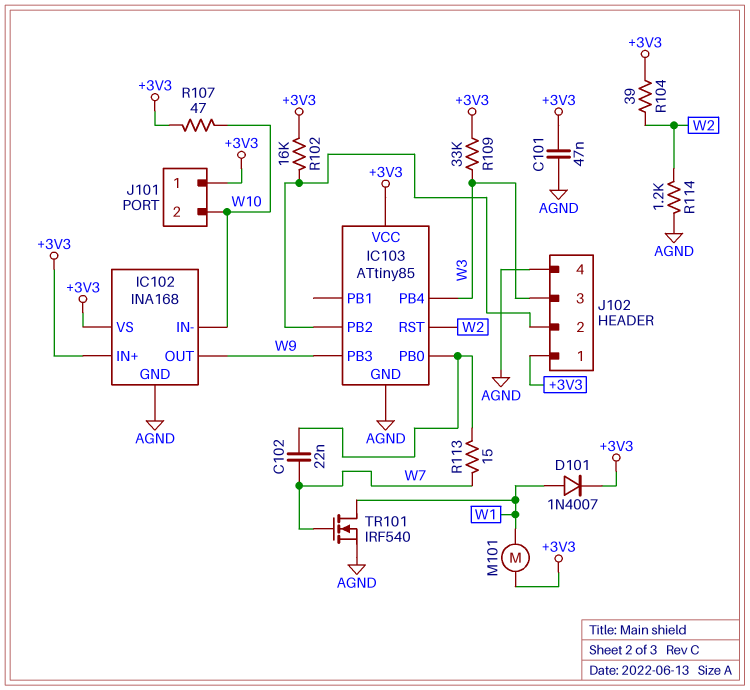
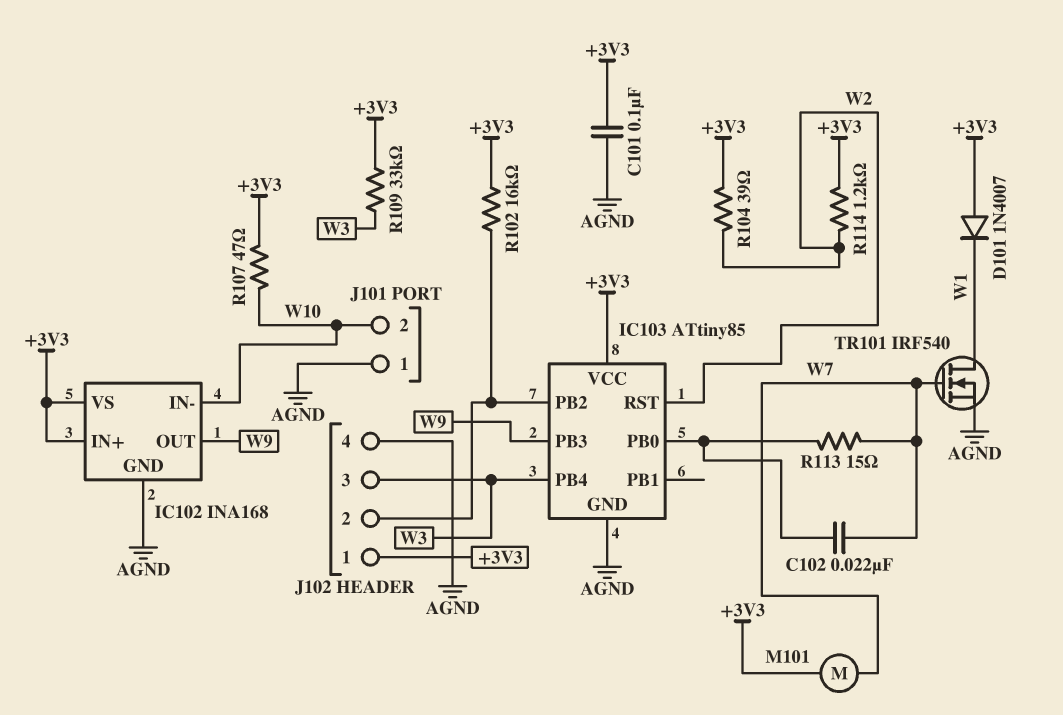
C101: 47nF (+3V3, AGND) -> 100nF (+3V3, AGND)
D101: diode 1N4007 (A W1, K +3V3) -> diode 1N4007 (A +3V3, K W1)
J101 pin 1: +3V3 -> AGND
M101: motor (+3V3, W1) -> motor (+3V3, W7)
R114: 1.2k (AGND, W2) -> 1.2k (+3V3, W2)

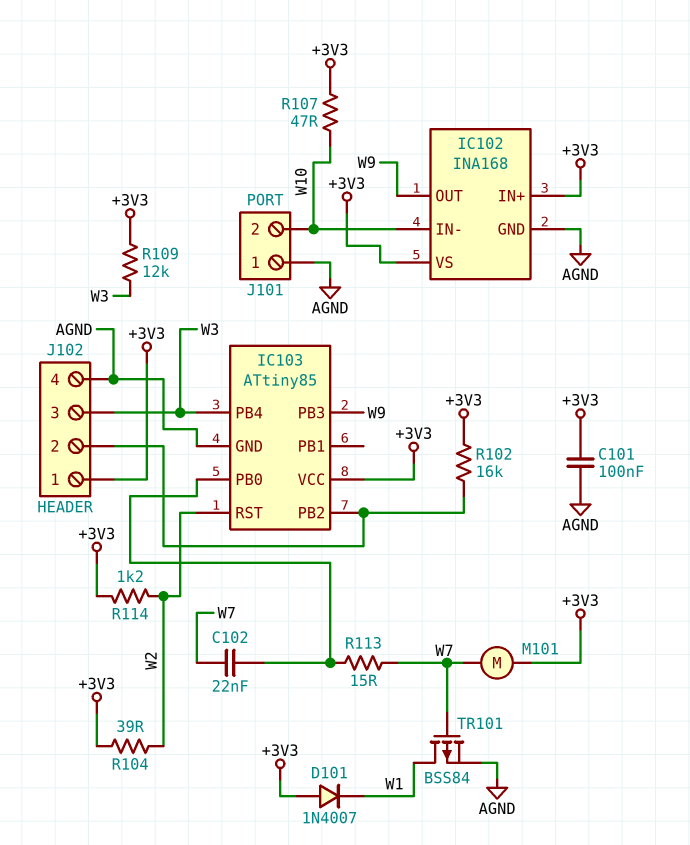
R109: 33k (+3V3, W3) -> 12k (+3V3, W3)
TR101: NMOS IRF540 (G W7, D W1, S AGND) -> PMOS BSS84 (G W7, D W1, S AGND)

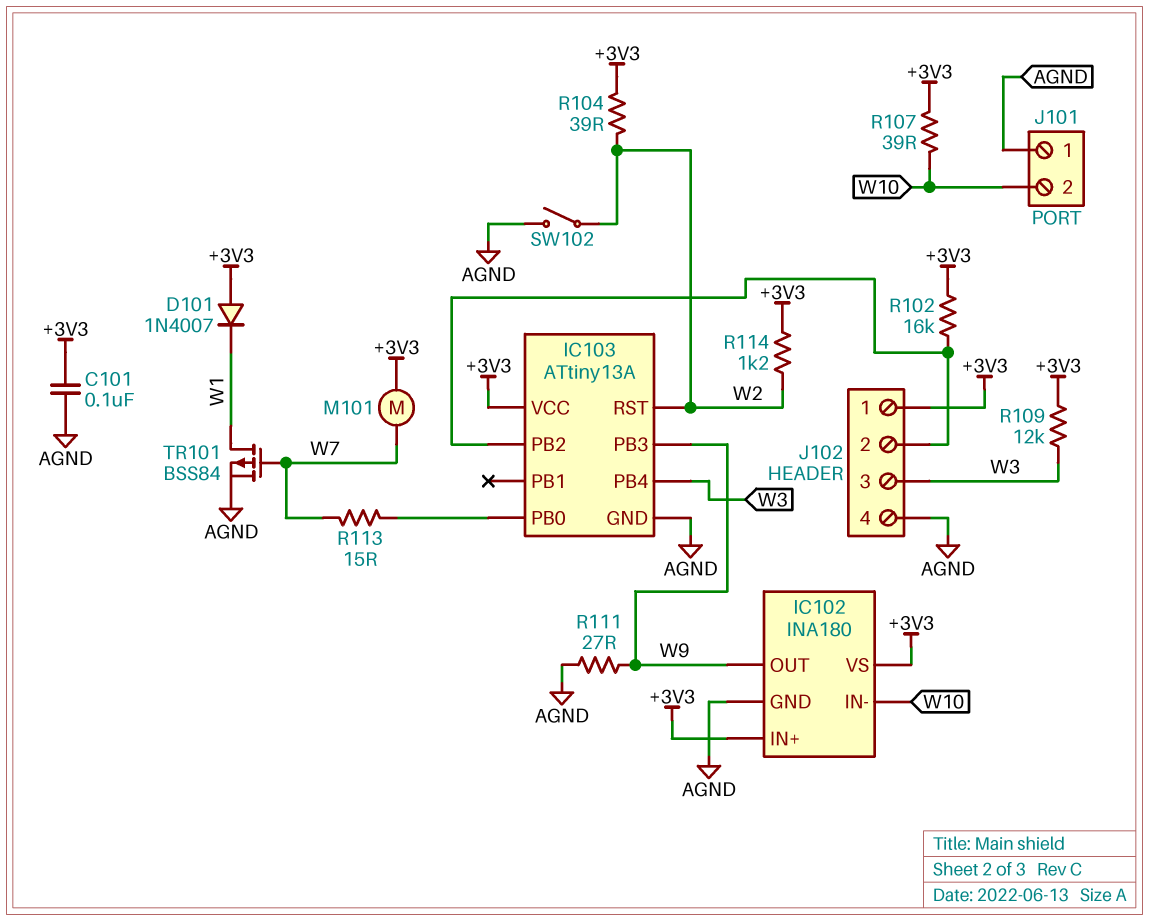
C102: 22nF (IC103/PB0, W7) -> none
IC102: INA168 -> INA180
IC103: ATtiny85 -> ATtiny13A
R107: 47 (+3V3, W10) -> 39 (+3V3, W10)
R111: none -> 27 (AGND, W9)
SW102: none -> switch (AGND, W2)

